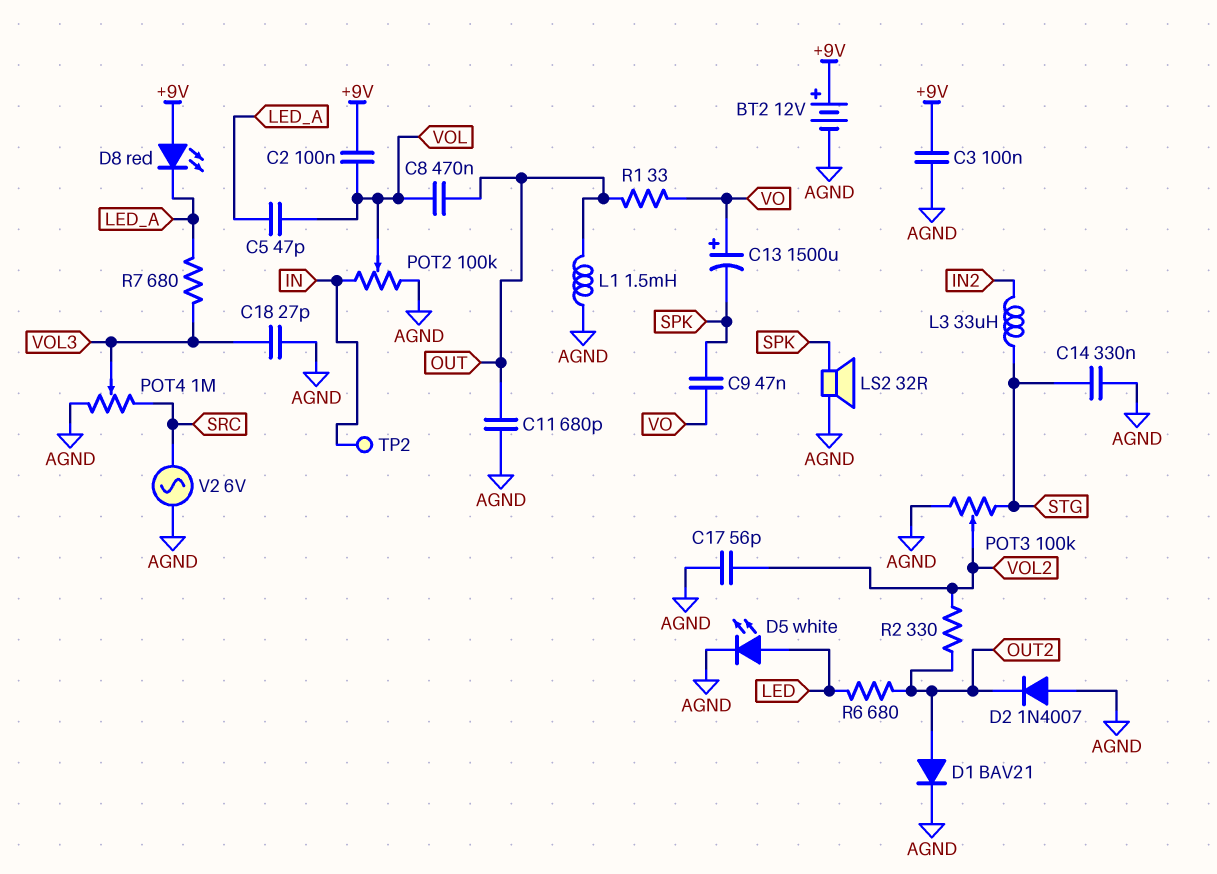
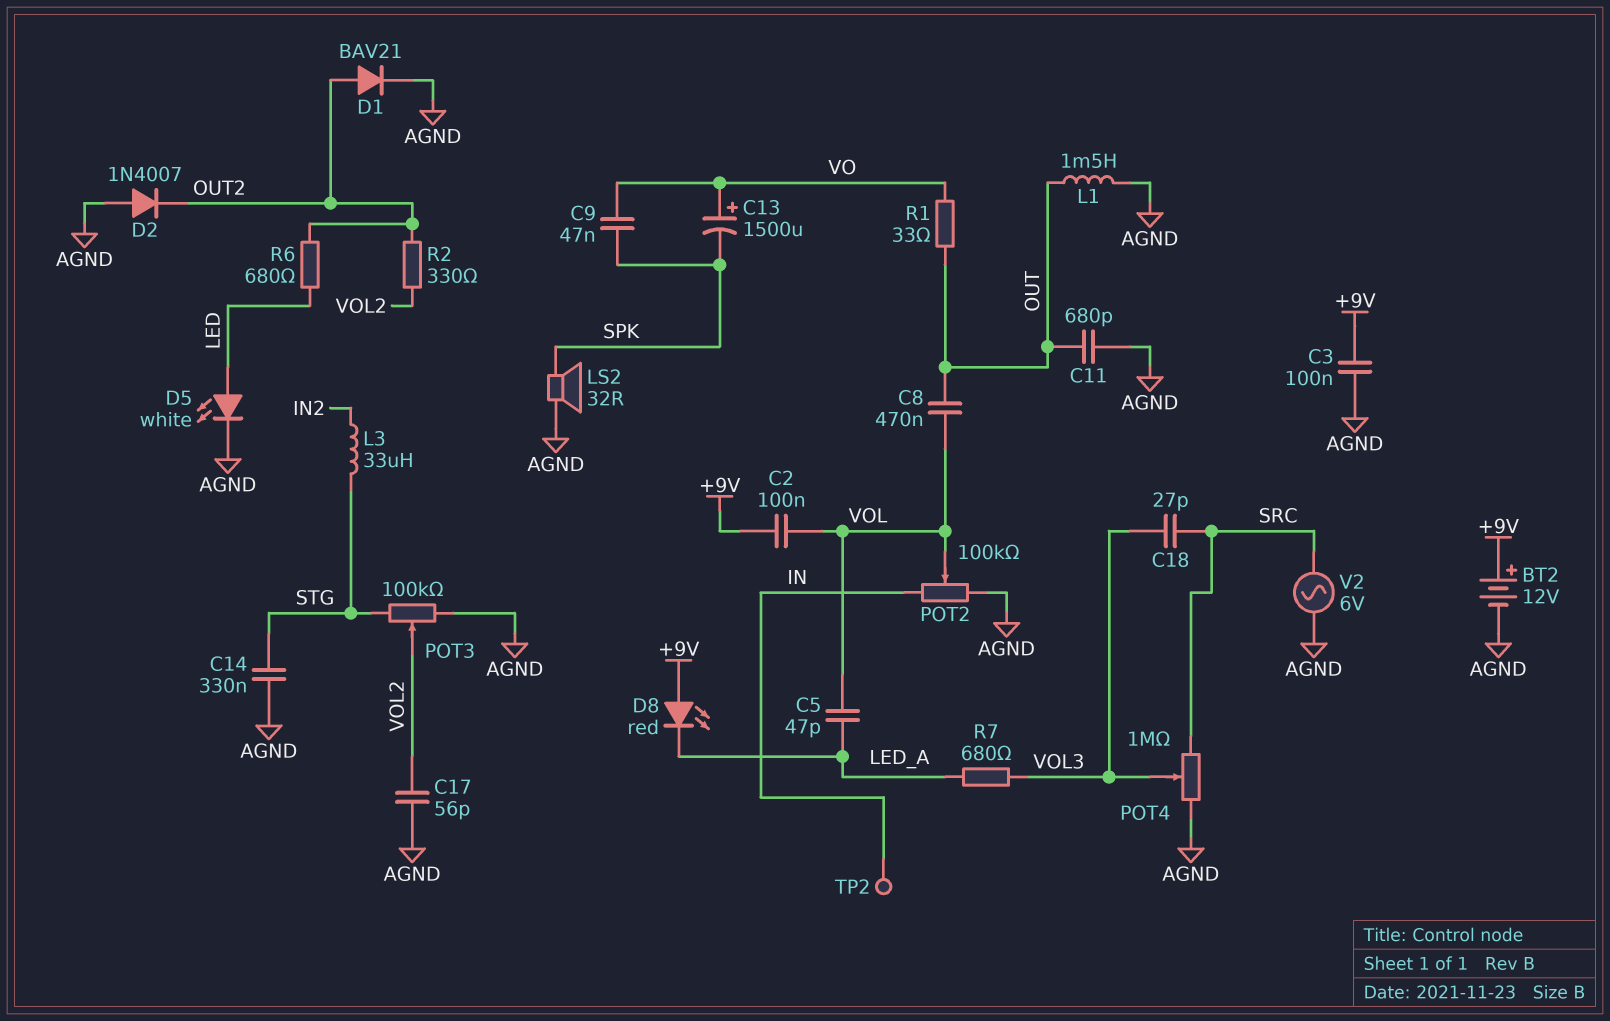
C18: 27pF (AGND, VOL3) -> 27pF (SRC, VOL3)

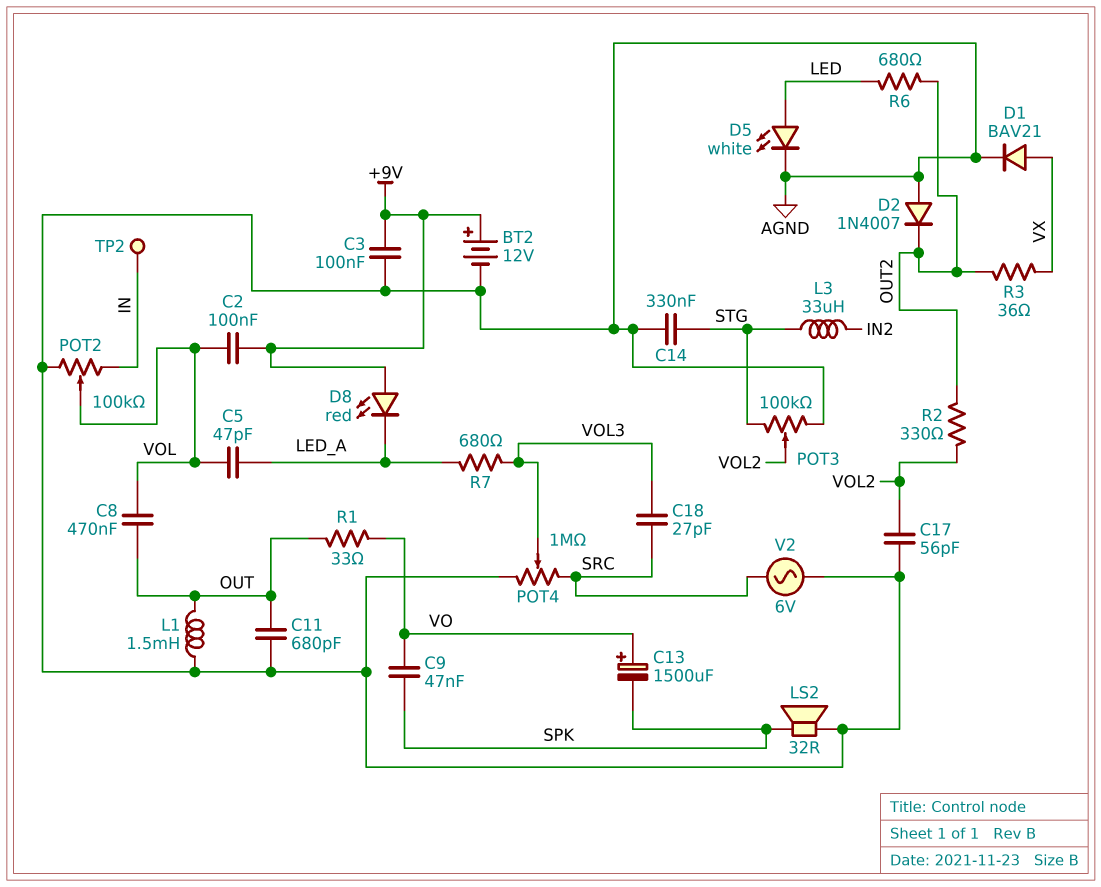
D1: diode BAV21 (A OUT2, K AGND) -> diode BAV21 (A VX, K AGND)
R3: none -> 36 (OUT2, VX)

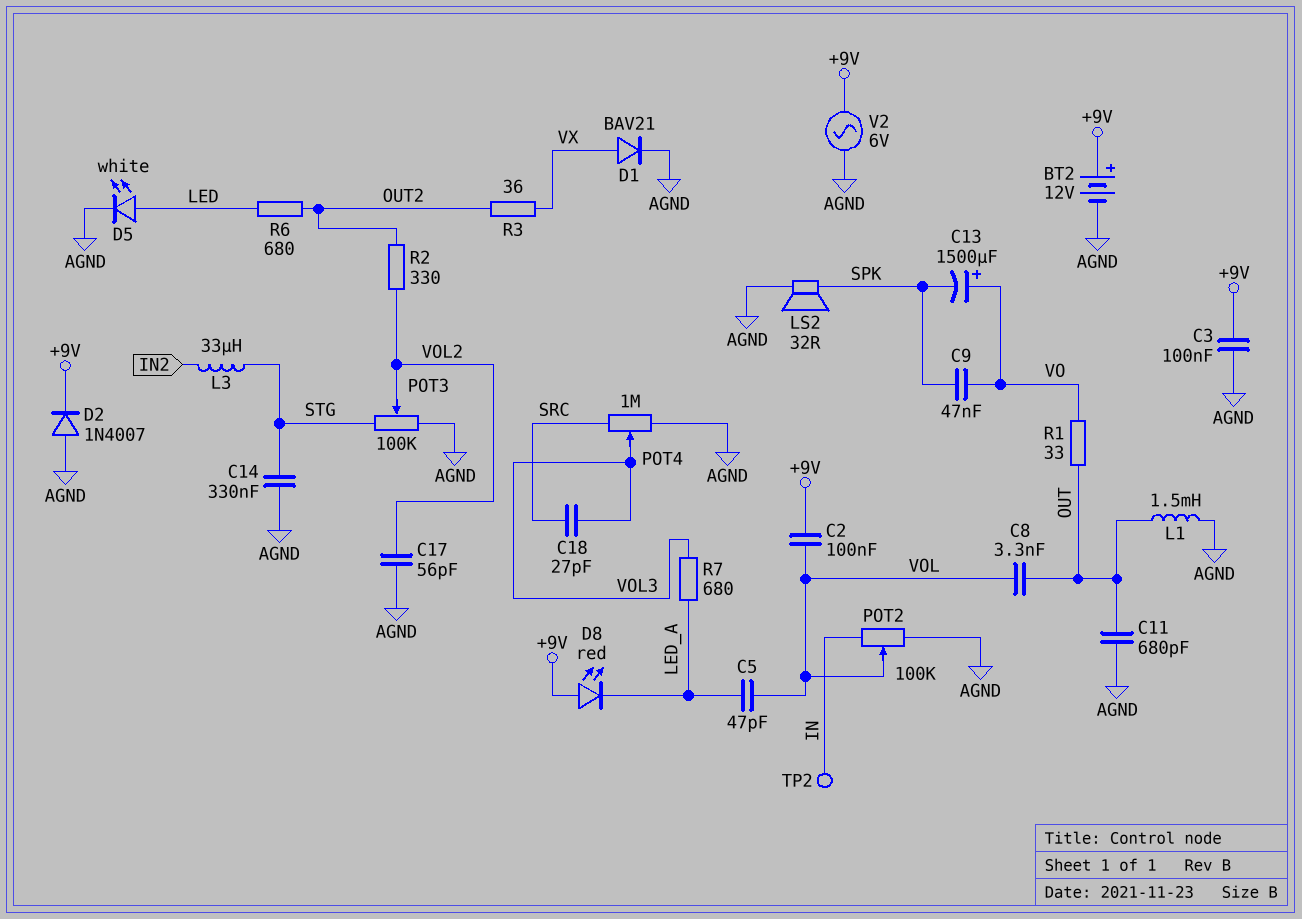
C8: 470nF (OUT, VOL) -> 3.3nF (OUT, VOL)
D2: diode 1N4007 (A AGND, K OUT2) -> diode 1N4007 (A AGND, K +9V)
V2: AC 6V (AGND, SRC) -> AC 6V (+9V, AGND)

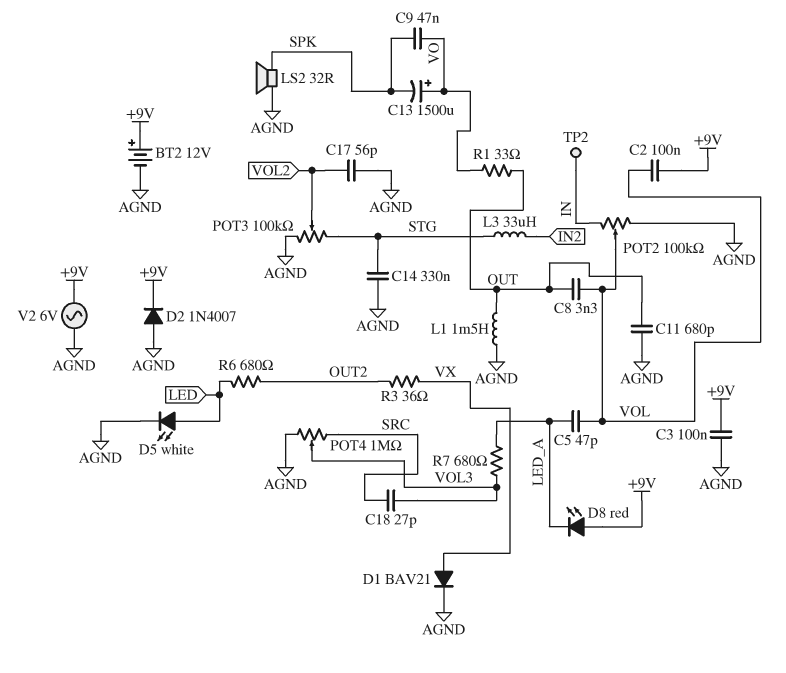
R2: 330 (OUT2, VOL2) -> none

